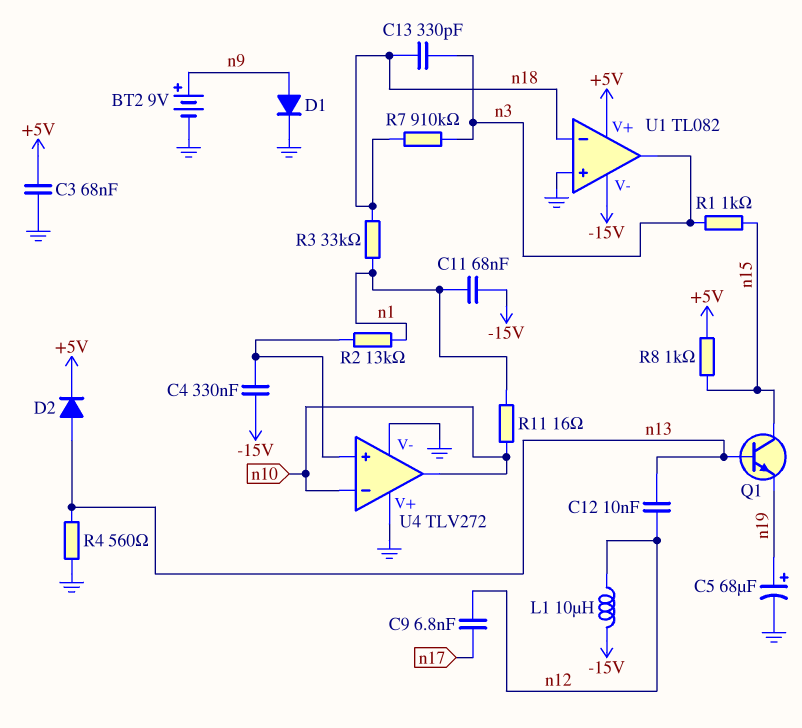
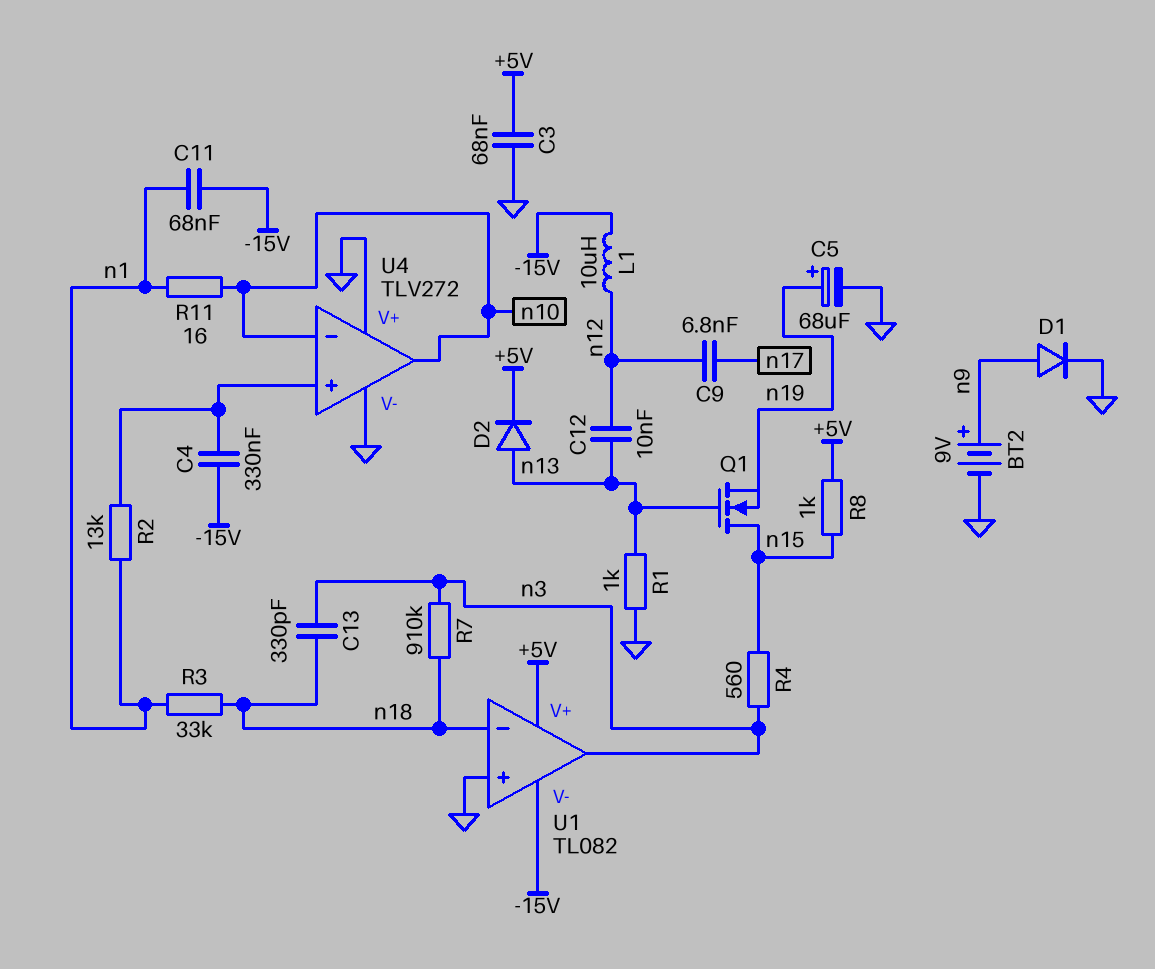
Q1: NPN (B n13, C n15, E n19) -> NMOS (G n13, D n15, S n19)
R1: 1k (n3, n15) -> 1k (GND, n13)
R4: 560 (GND, n13) -> 560 (n3, n15)

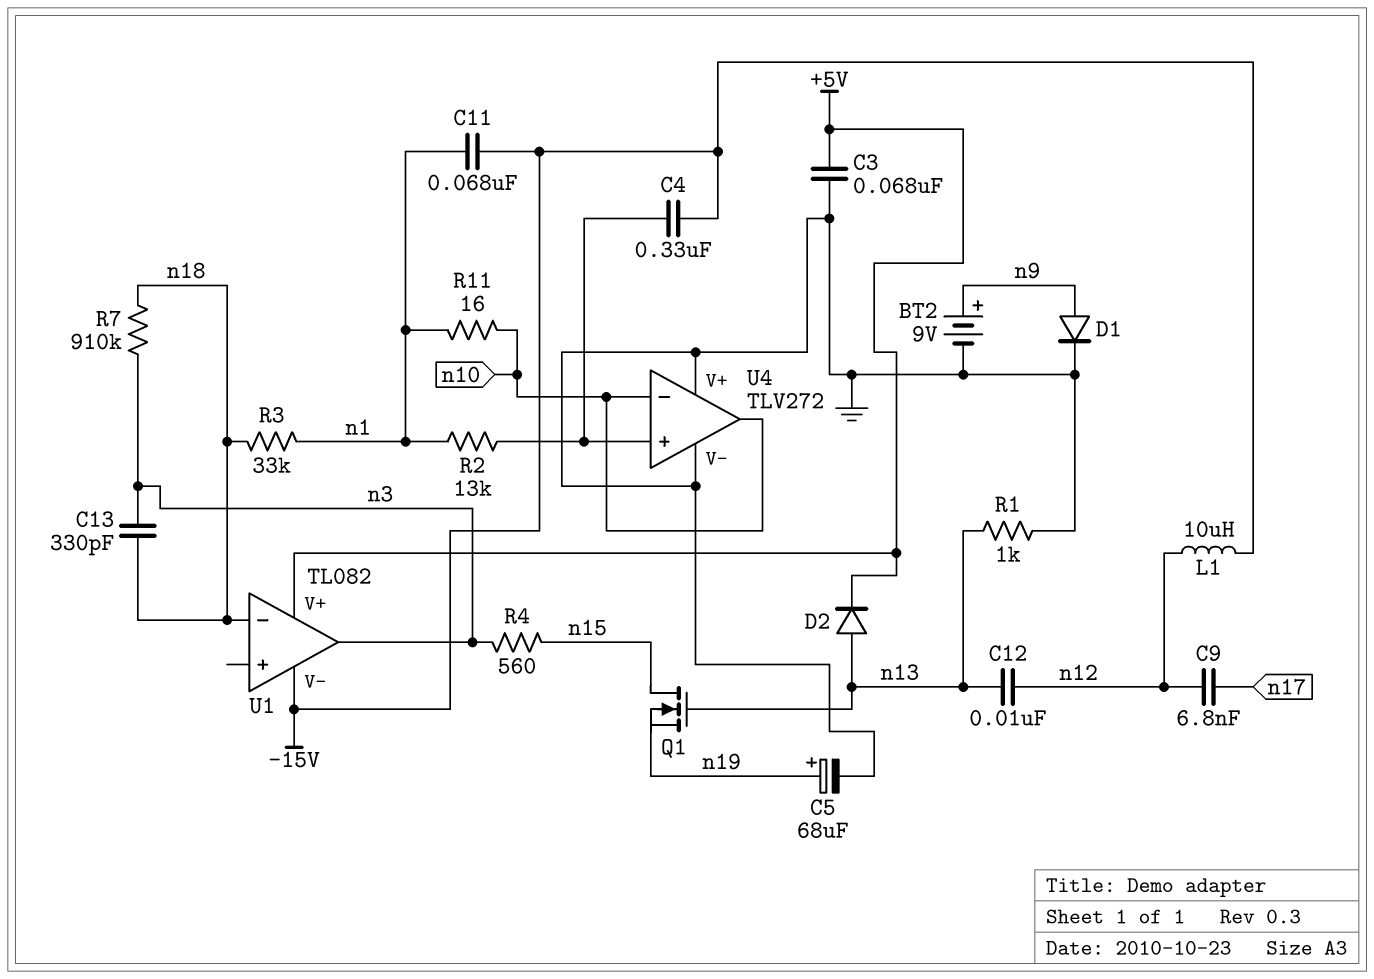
R8: 1k (+5V, n15) -> none
U1 pin in+: GND -> none

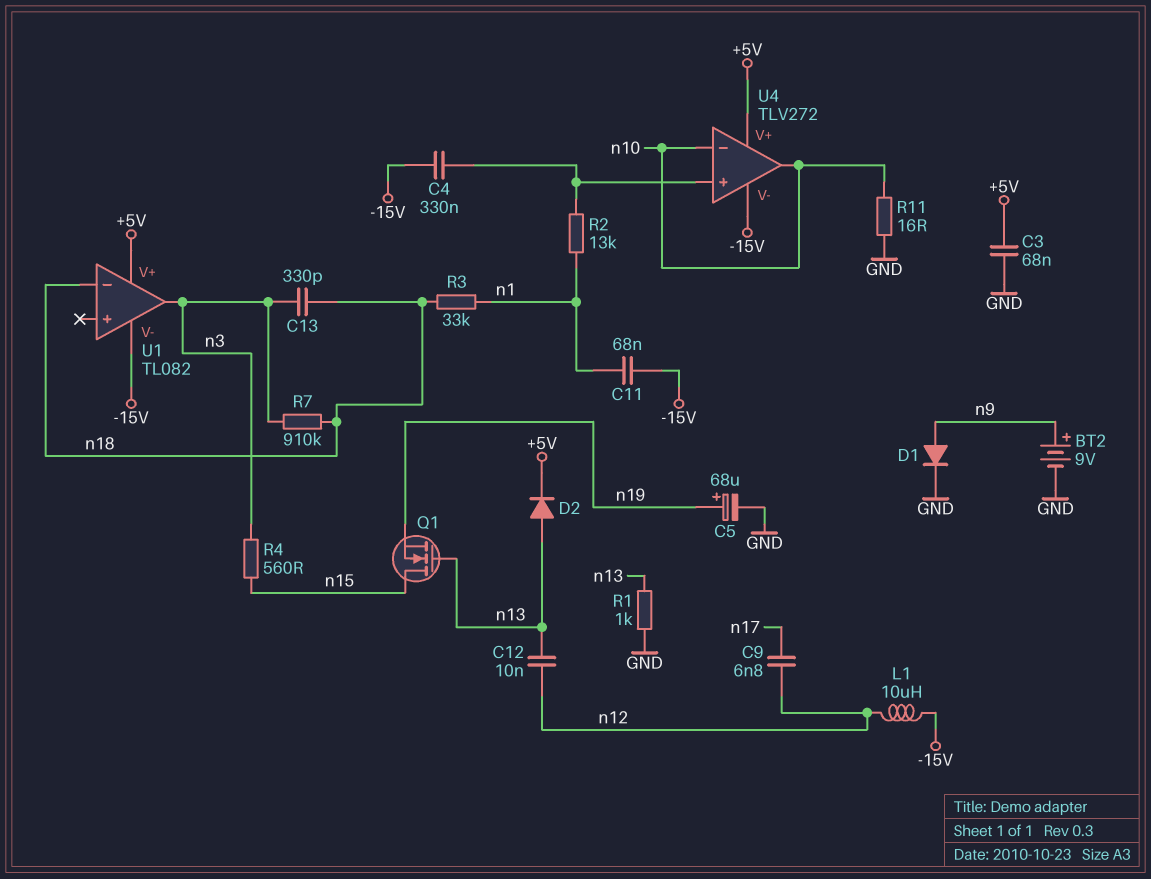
R11: 16 (n1, n10) -> 16 (GND, n10)
U4 pin V+: GND -> +5V
U4 pin V-: GND -> -15V

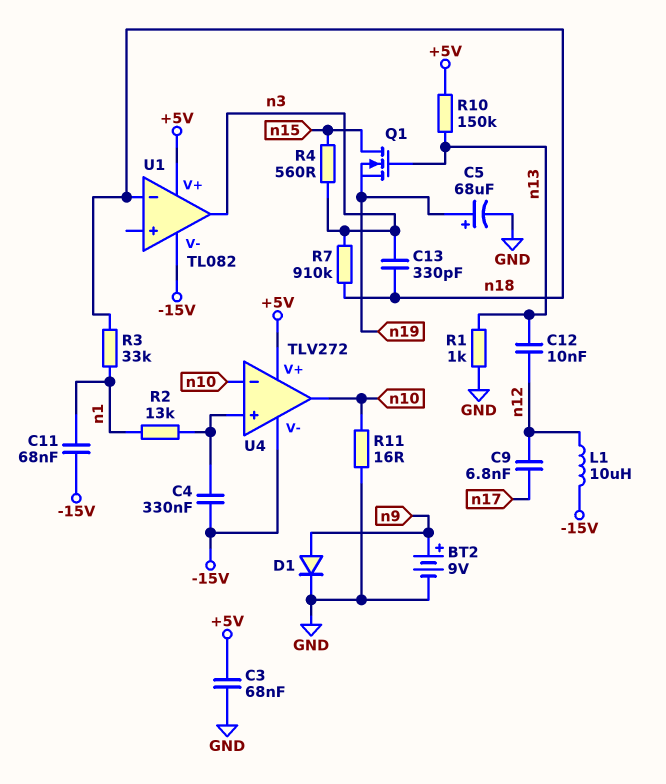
D2: diode (A n13, K +5V) -> none
R10: none -> 150k (+5V, n13)

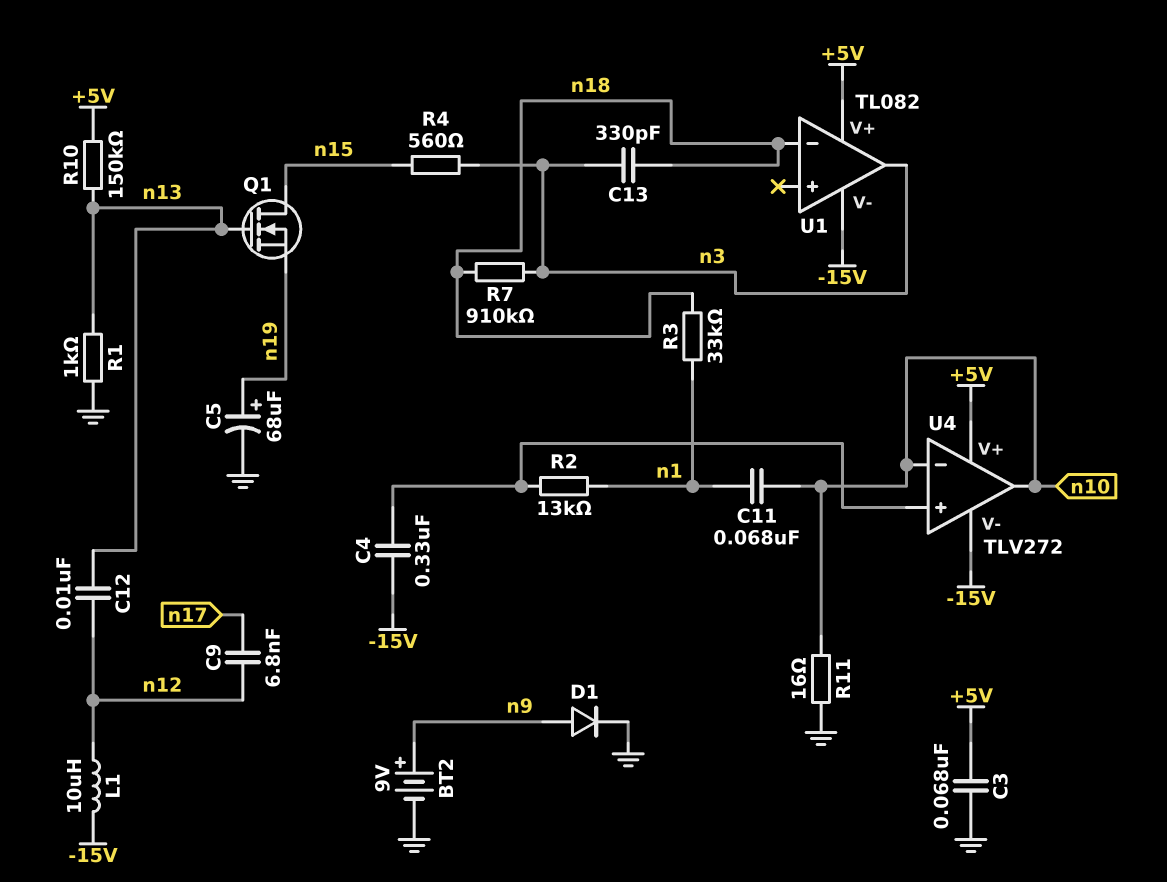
C11: 68nF (-15V, n1) -> 68nF (n1, n10)

